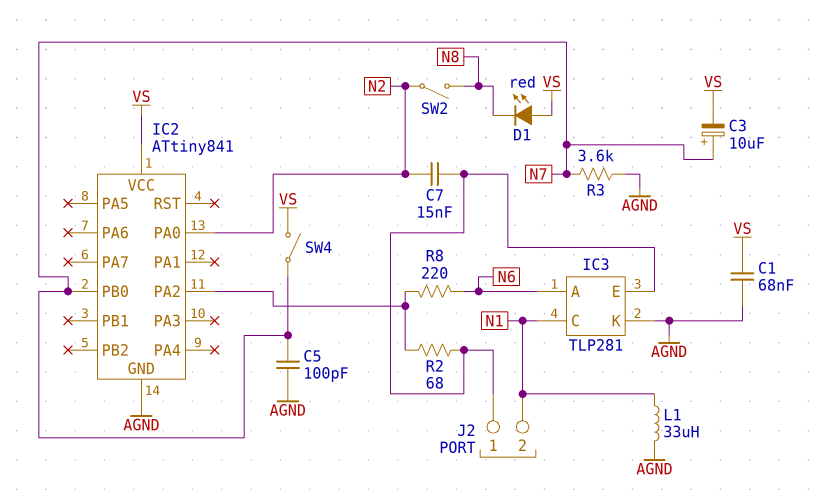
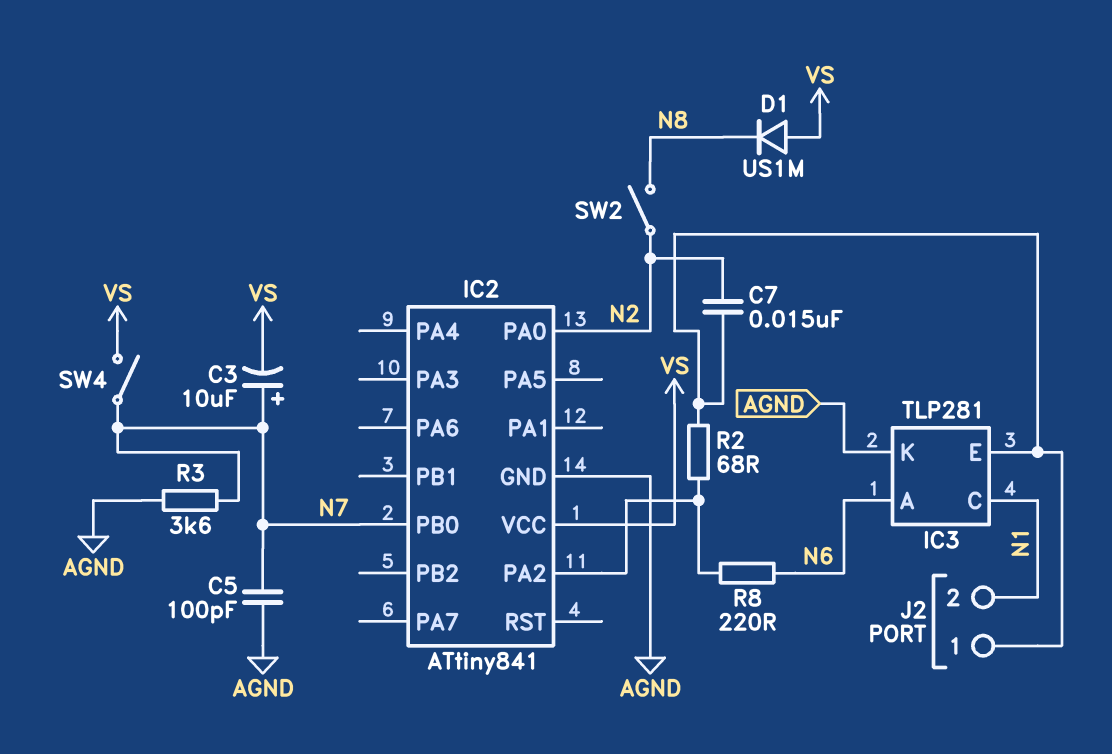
C1: 68nF (AGND, VS) -> none
D1: LED red (A VS, K N8) -> diode US1M (A VS, K N8)
L1: 33uH (AGND, N1) -> none

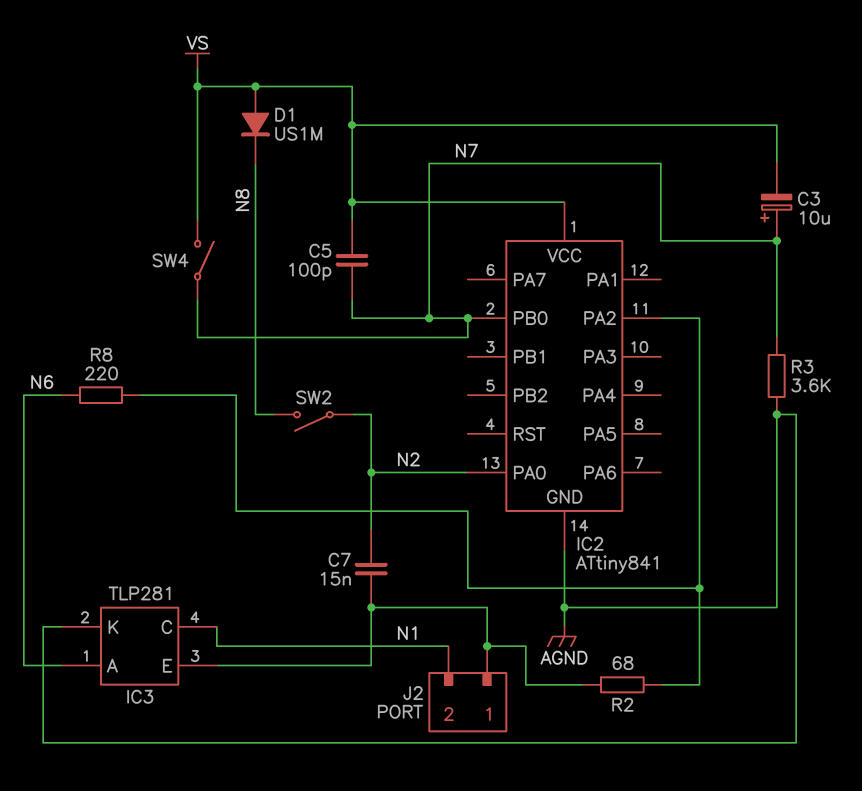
C5: 100pF (AGND, N7) -> 100pF (N7, VS)

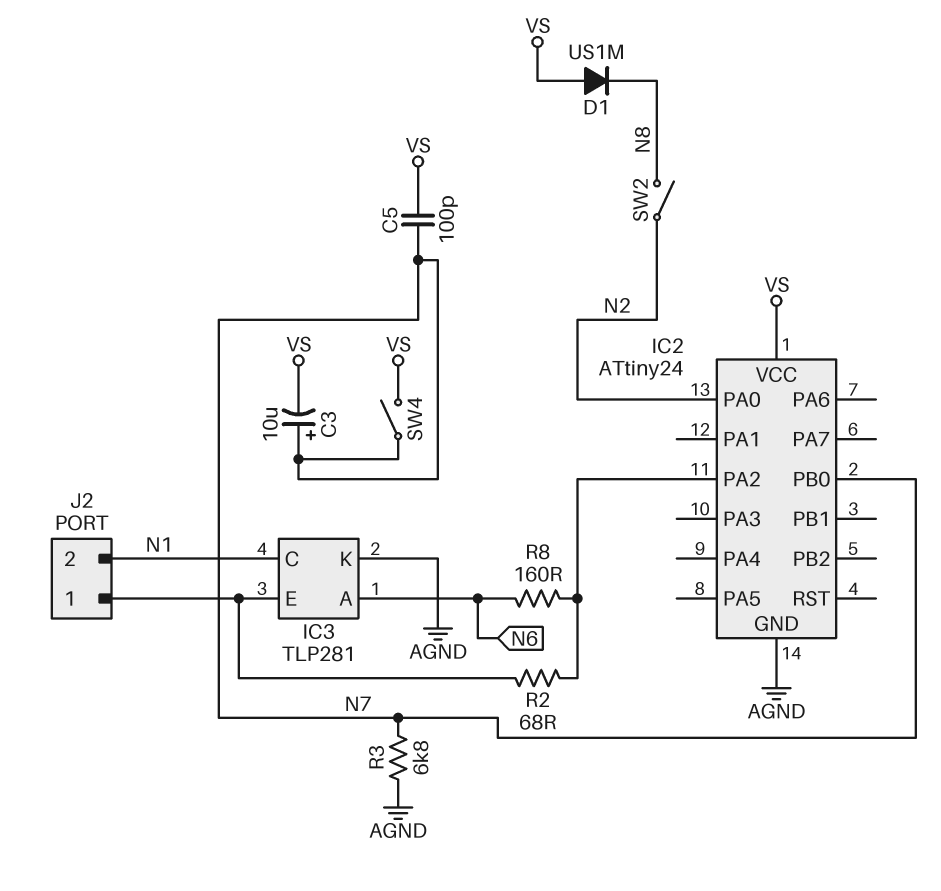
C7: 15nF (IC3/E, N2) -> none
IC2: ATtiny841 -> ATtiny24
R3: 3.6k (AGND, N7) -> 6.8k (AGND, N7)
R8: 220 (IC2/PA2, N6) -> 160 (IC2/PA2, N6)

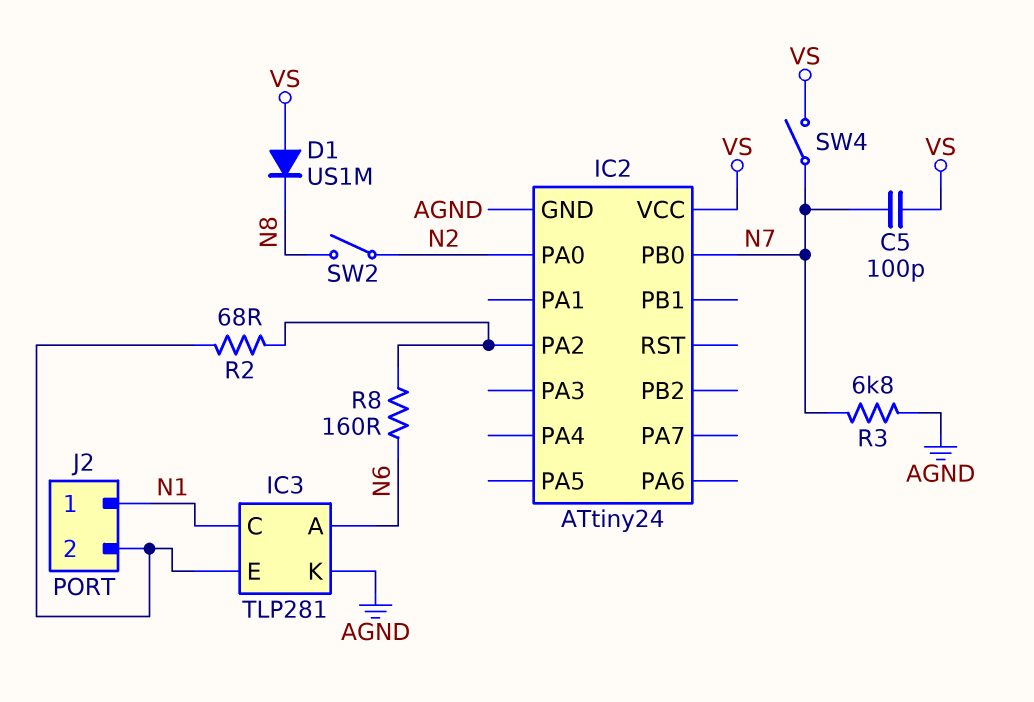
C3: 10uF (plus N7, minus VS) -> none
J2 pin 1: IC3/E -> N1
J2 pin 2: N1 -> IC3/E

